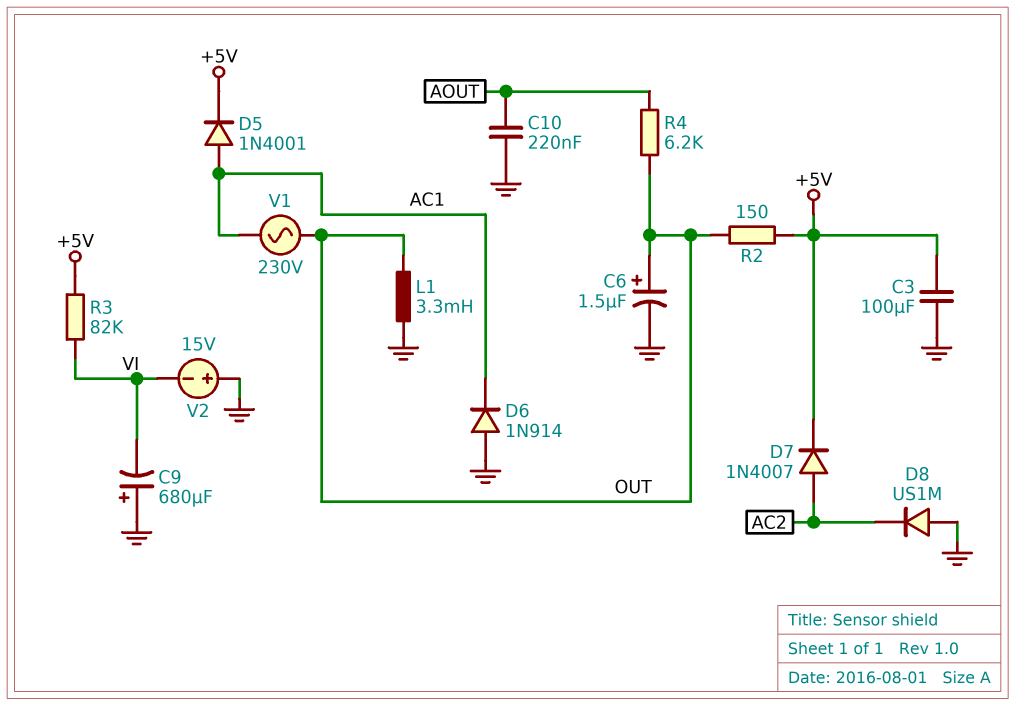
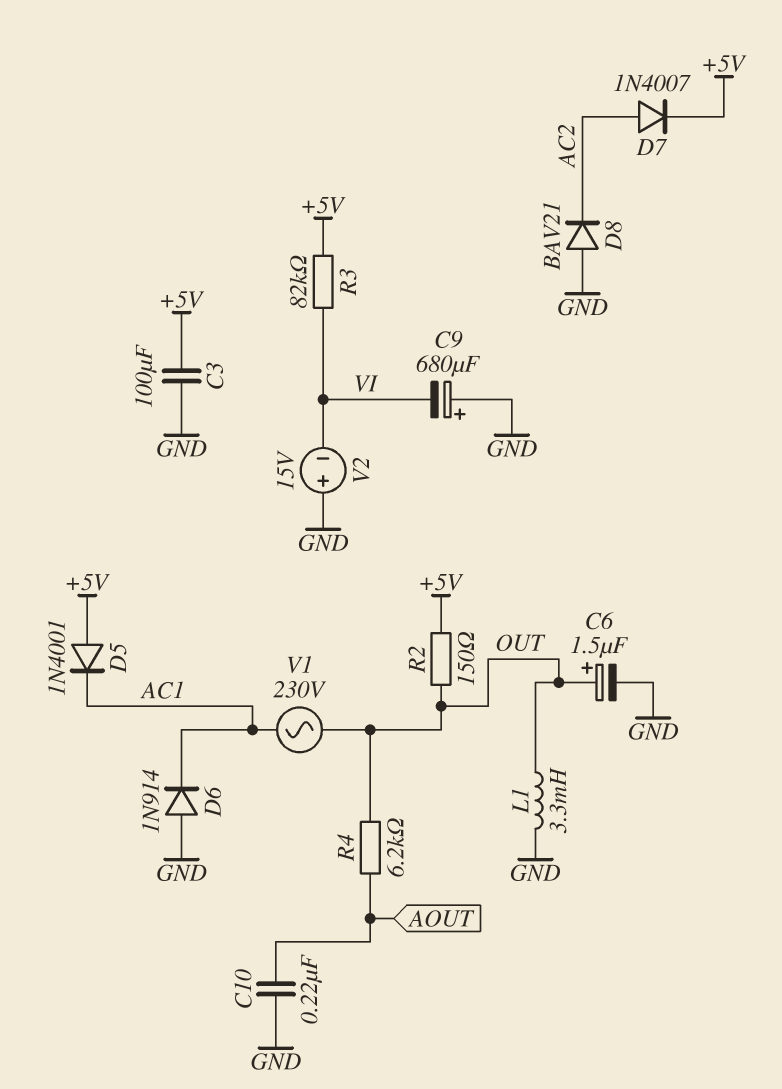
D5: diode 1N4001 (A AC1, K +5V) -> diode 1N4001 (A +5V, K AC1)
D8: diode US1M (A GND, K AC2) -> diode BAV21 (A GND, K AC2)

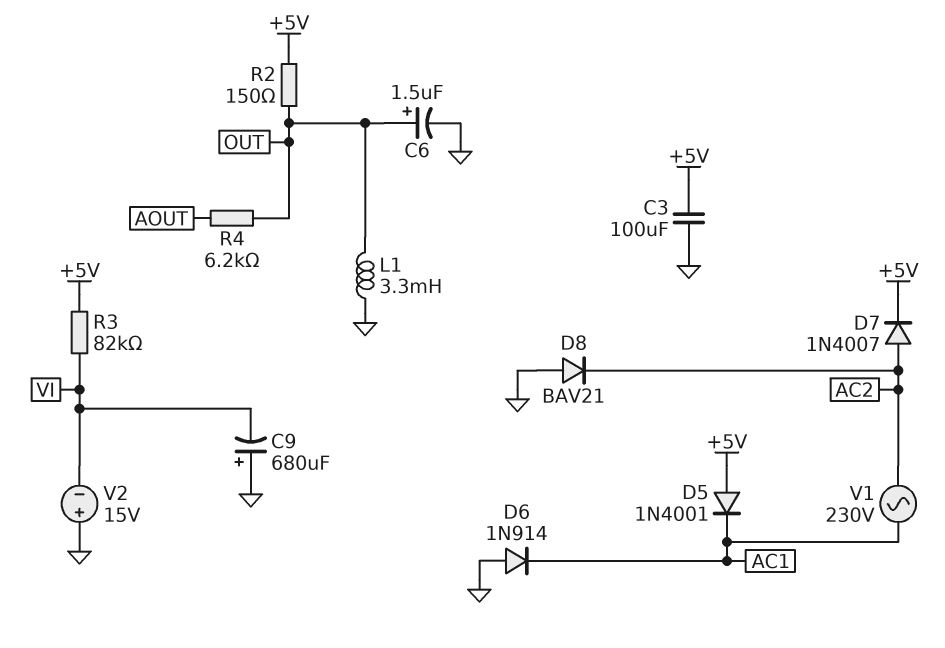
C10: 220nF (AOUT, GND) -> none
V1: AC 230V (AC1, OUT) -> AC 230V (AC1, AC2)

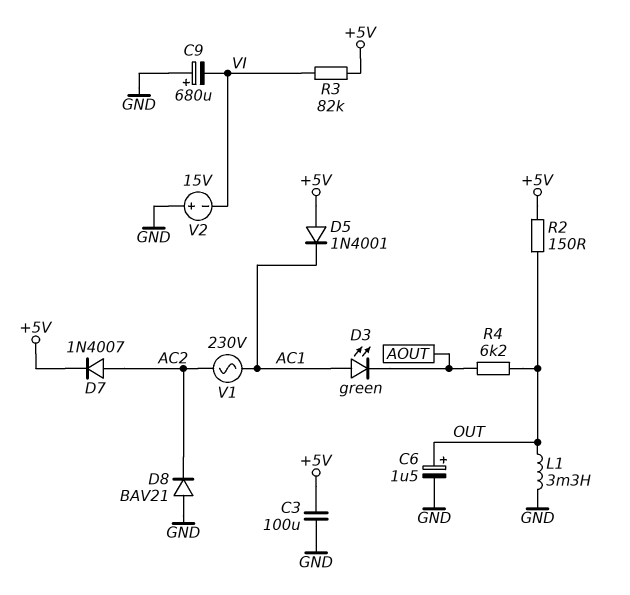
D3: none -> LED green (A AC1, K AOUT)
D6: diode 1N914 (A GND, K AC1) -> none

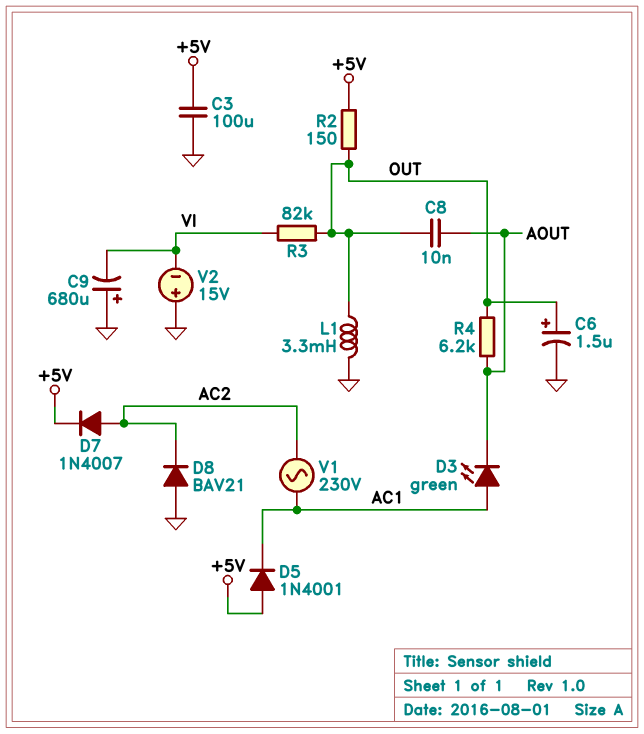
C8: none -> 10nF (AOUT, OUT)
R3: 82k (+5V, VI) -> 82k (OUT, VI)

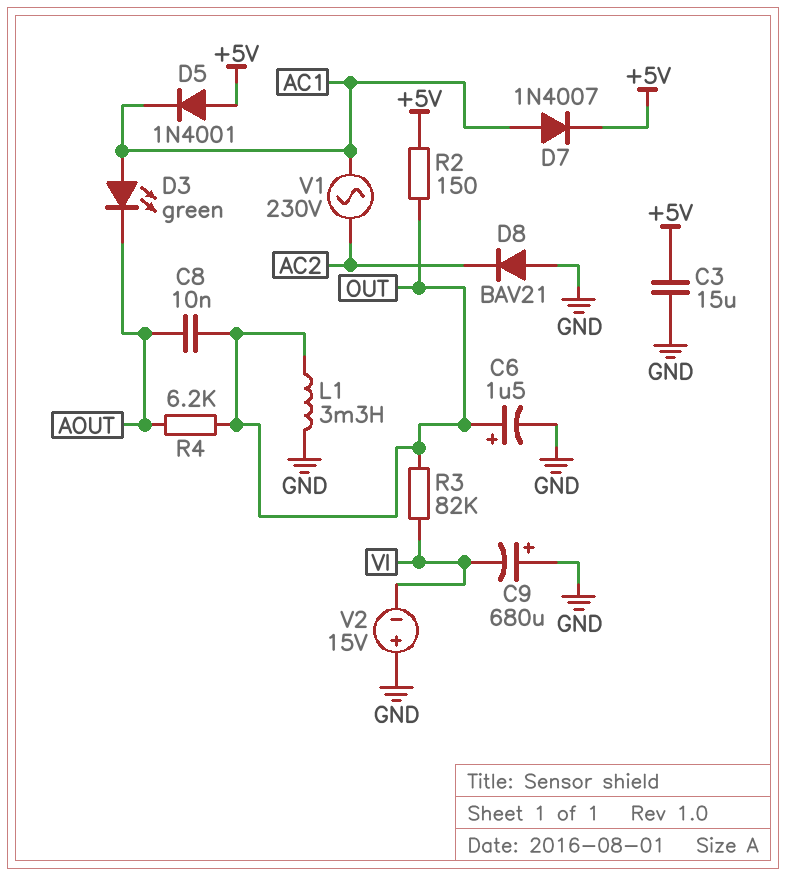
C3: 100uF (+5V, GND) -> 15uF (+5V, GND)
D7: diode 1N4007 (A AC2, K +5V) -> diode 1N4007 (A AC1, K +5V)

